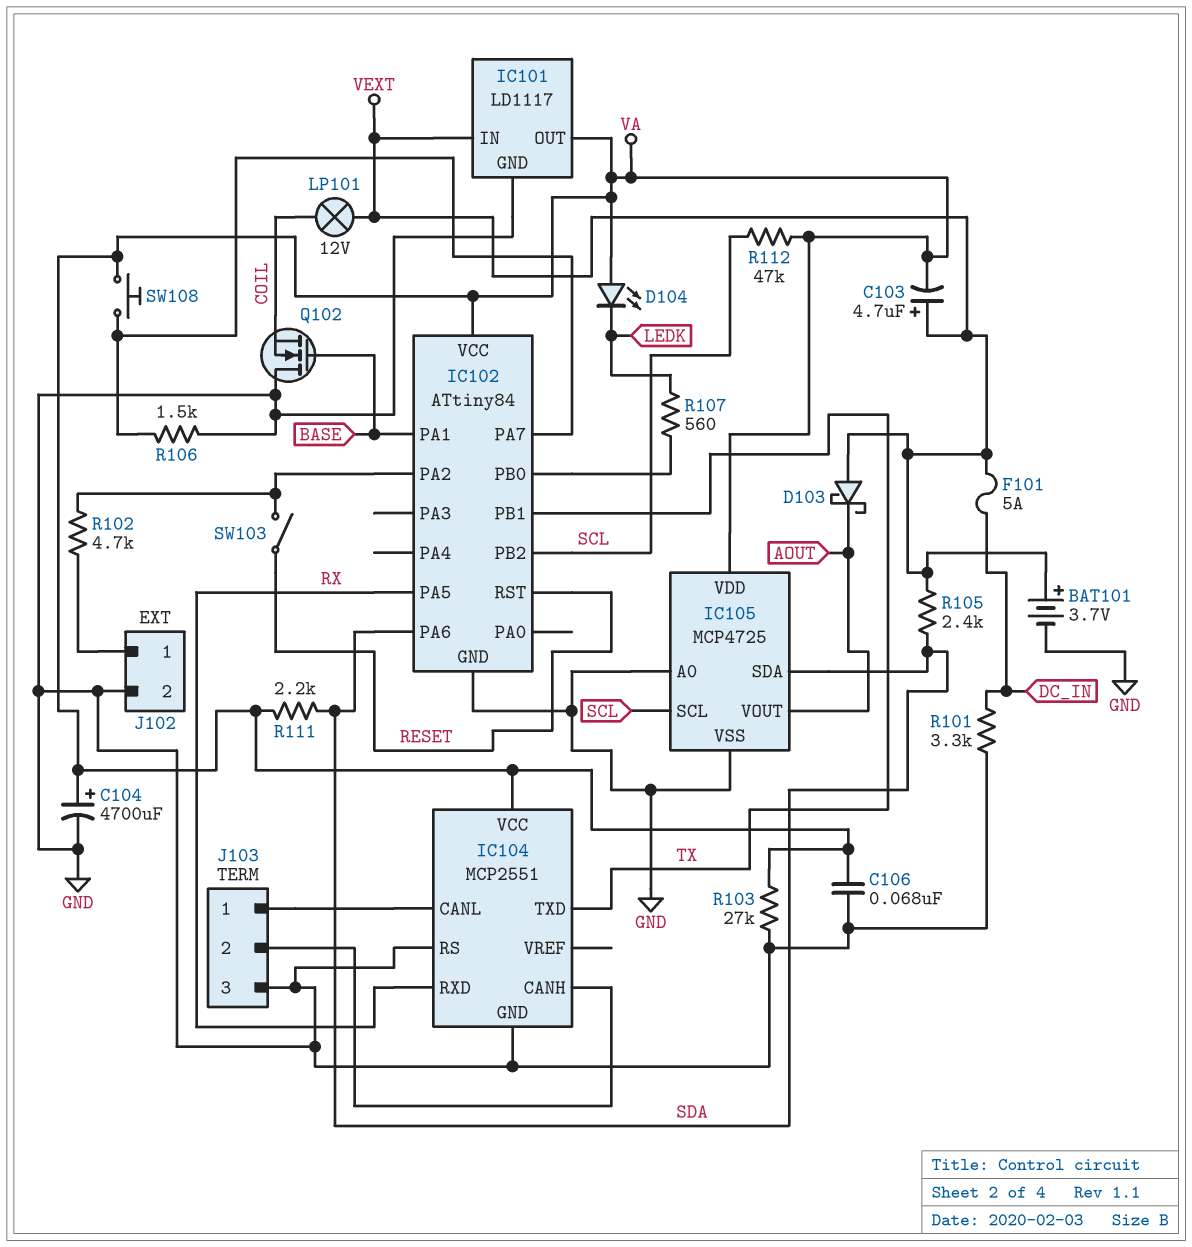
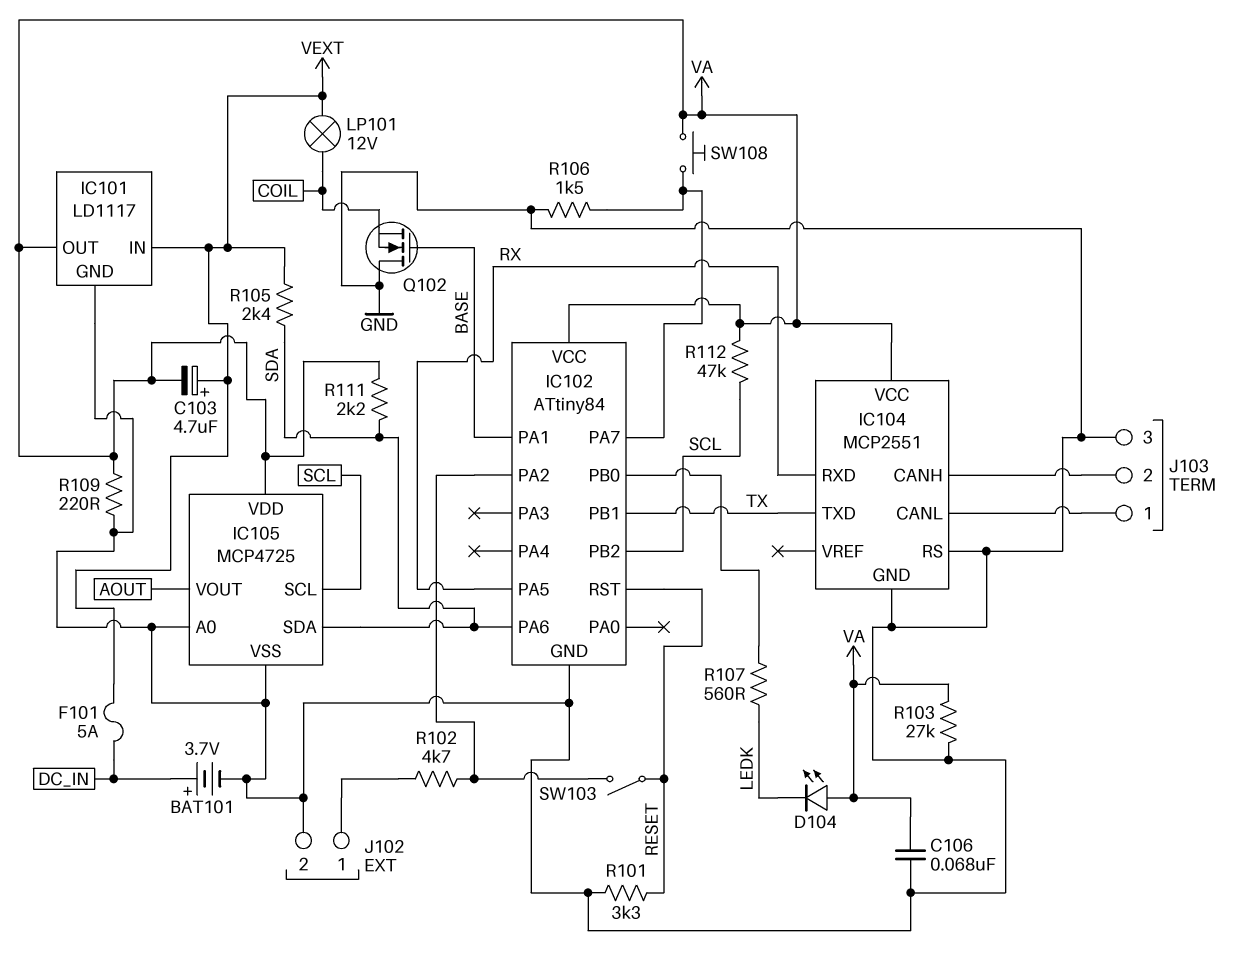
BAT101: 3.7V (plus VEXT, minus GND) -> 3.7V (plus DC_IN, minus GND)
C104: 4700uF (plus VA, minus GND) -> none
D103: schottky (A VEXT, K AOUT) -> none
R101: 3.3k (DC_IN, GND) -> 3.3k (GND, RESET)
R109: none -> 220 (GND, VA)

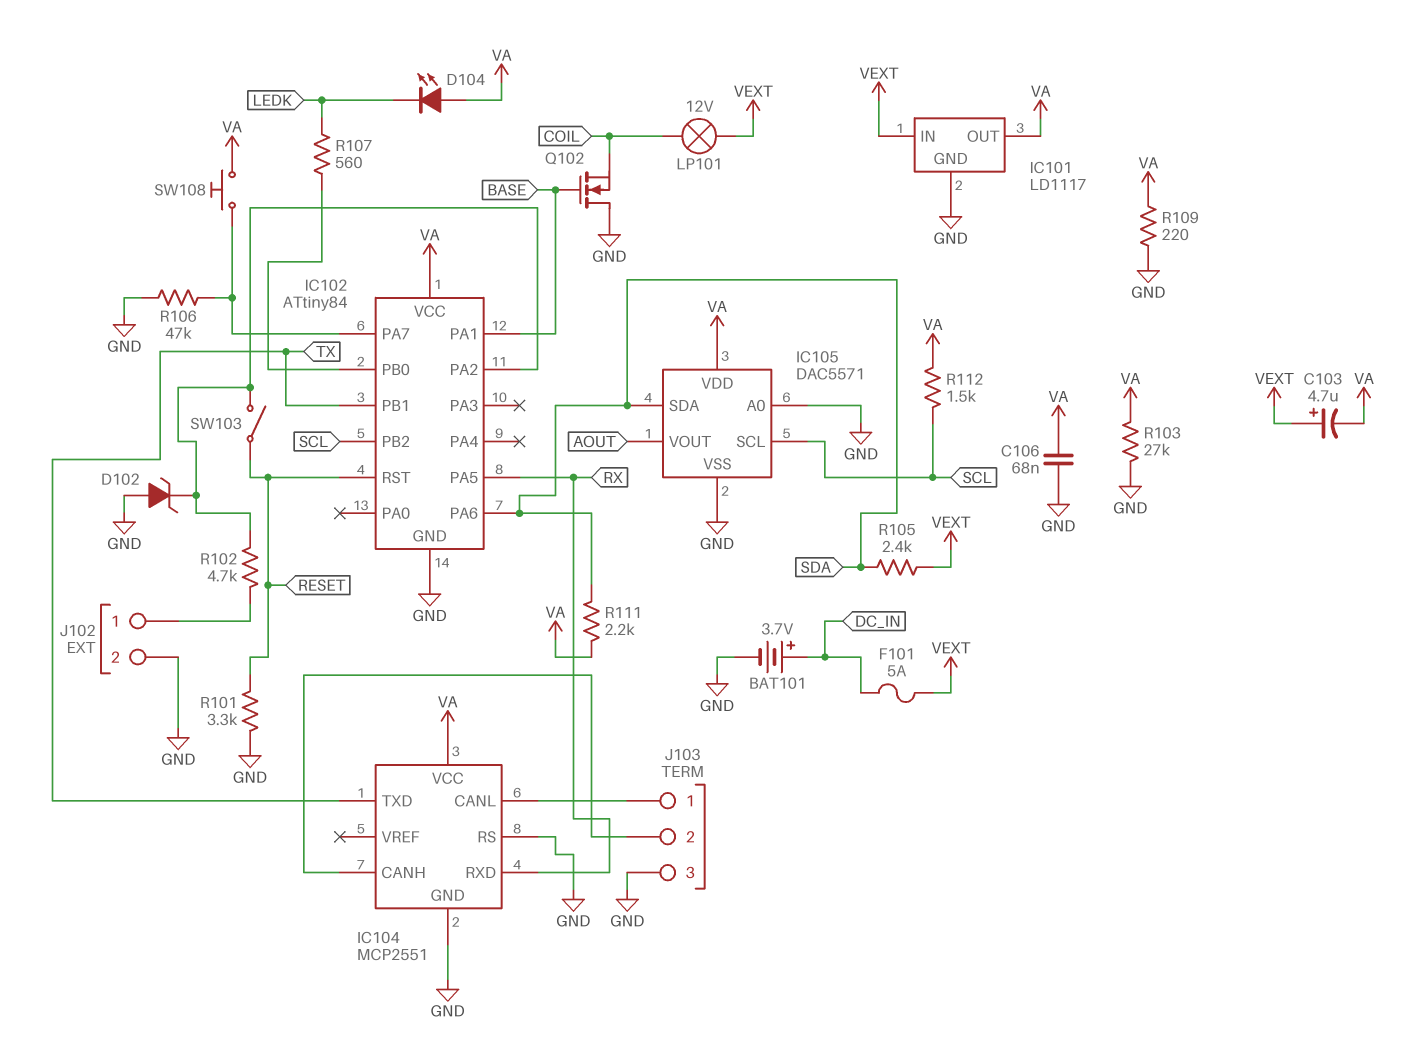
D102: none -> zener (A GND, K IC102/PA2)
IC105: MCP4725 -> DAC5571
R106: 1.5k (GND, IC102/PA7) -> 47k (GND, IC102/PA7)
R112: 47k (SCL, VA) -> 1.5k (SCL, VA)

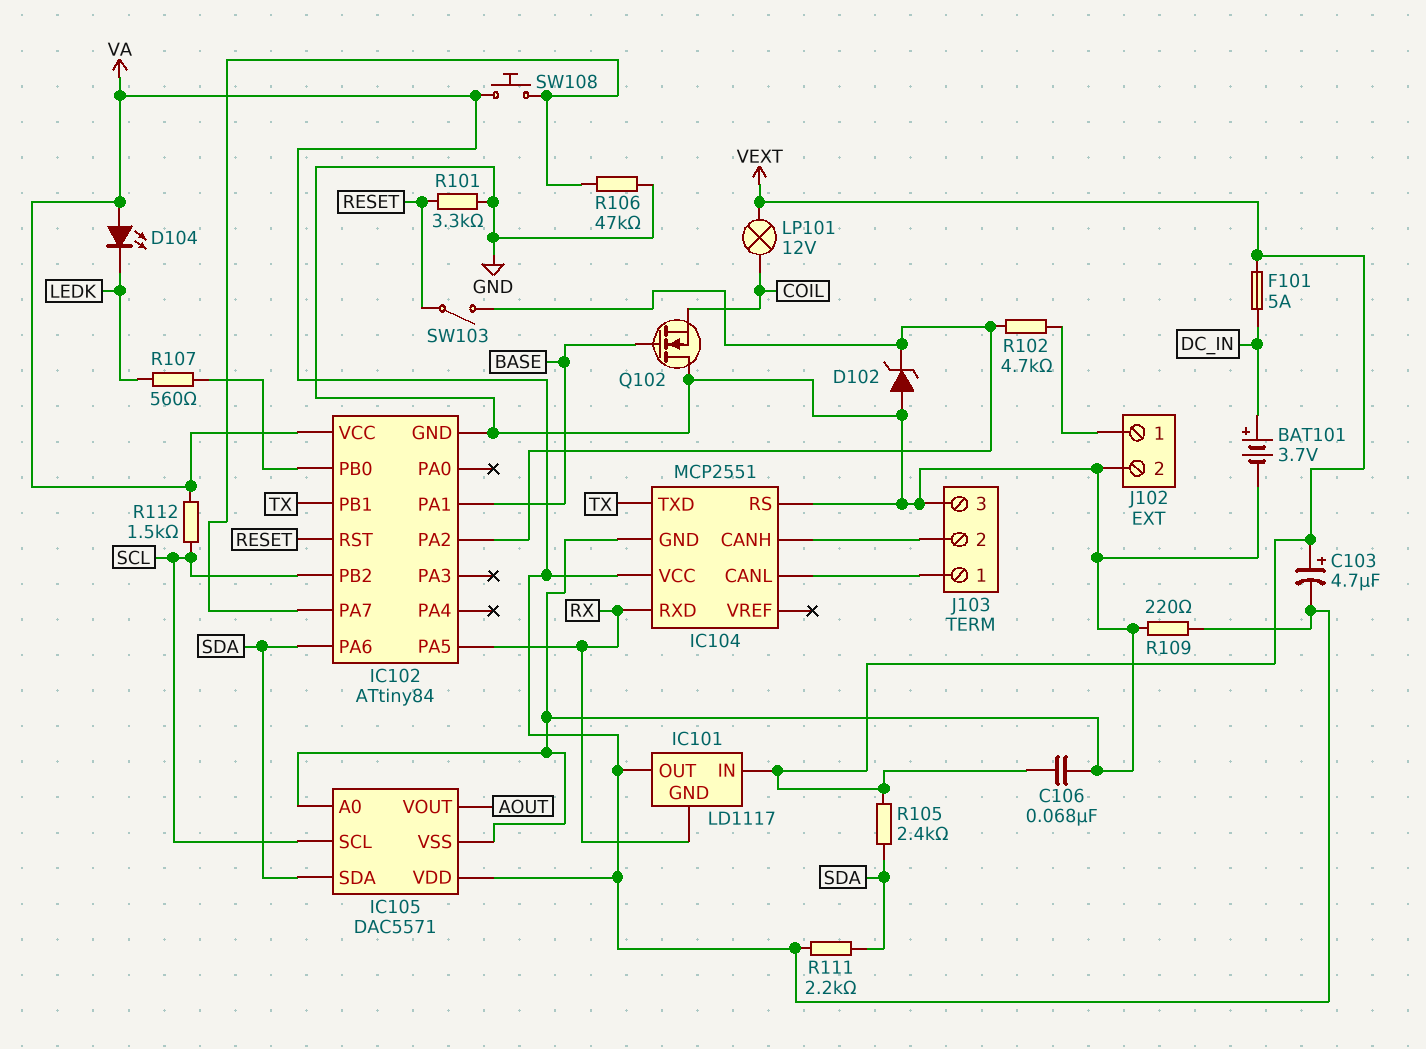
C106: 68nF (GND, VA) -> 68nF (GND, VEXT)
IC101 pin GND: GND -> RX
R103: 27k (GND, VA) -> none

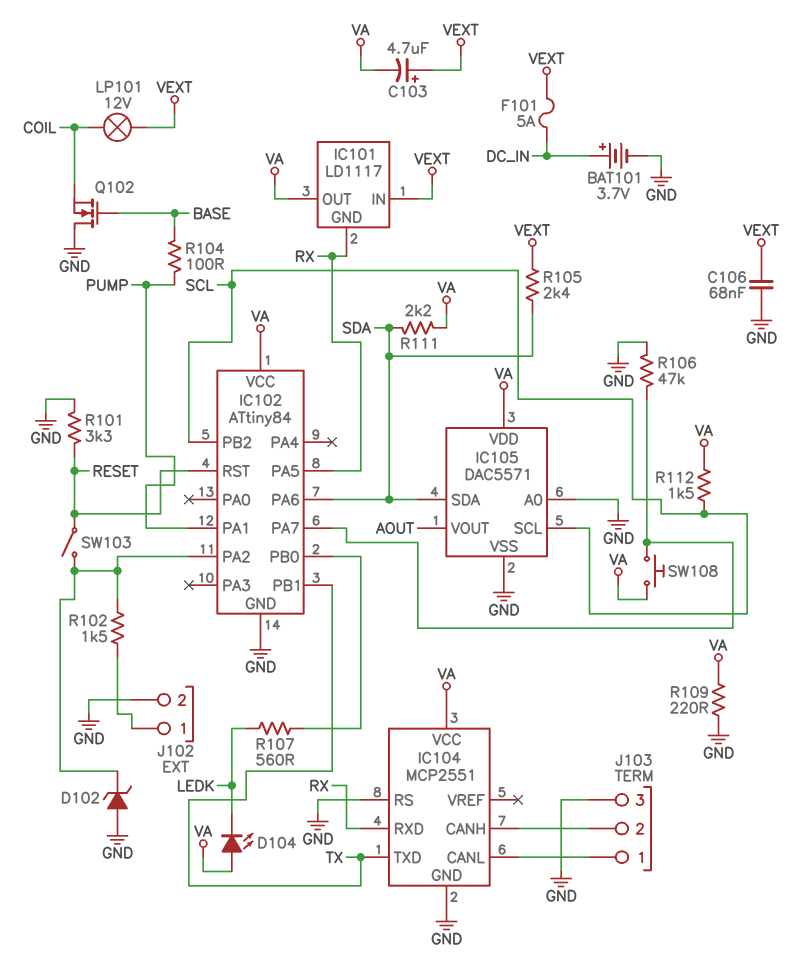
IC102 pin PA1: BASE -> PUMP
R102: 4.7k (IC102/PA2, J102/1) -> 1.5k (IC102/PA2, J102/1)
R104: none -> 100 (BASE, PUMP)

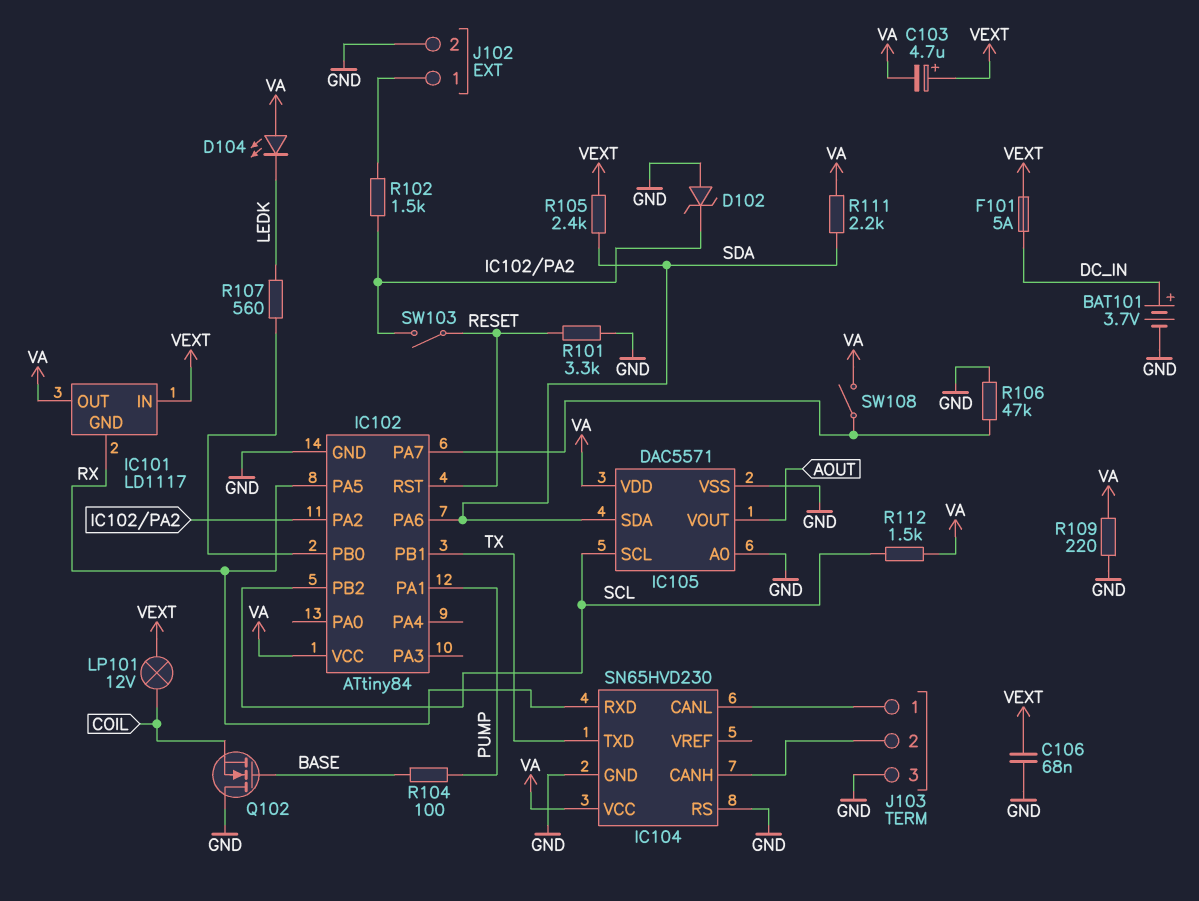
IC104: MCP2551 -> SN65HVD230
SW108: button (IC102/PA7, VA) -> switch (IC102/PA7, VA)

